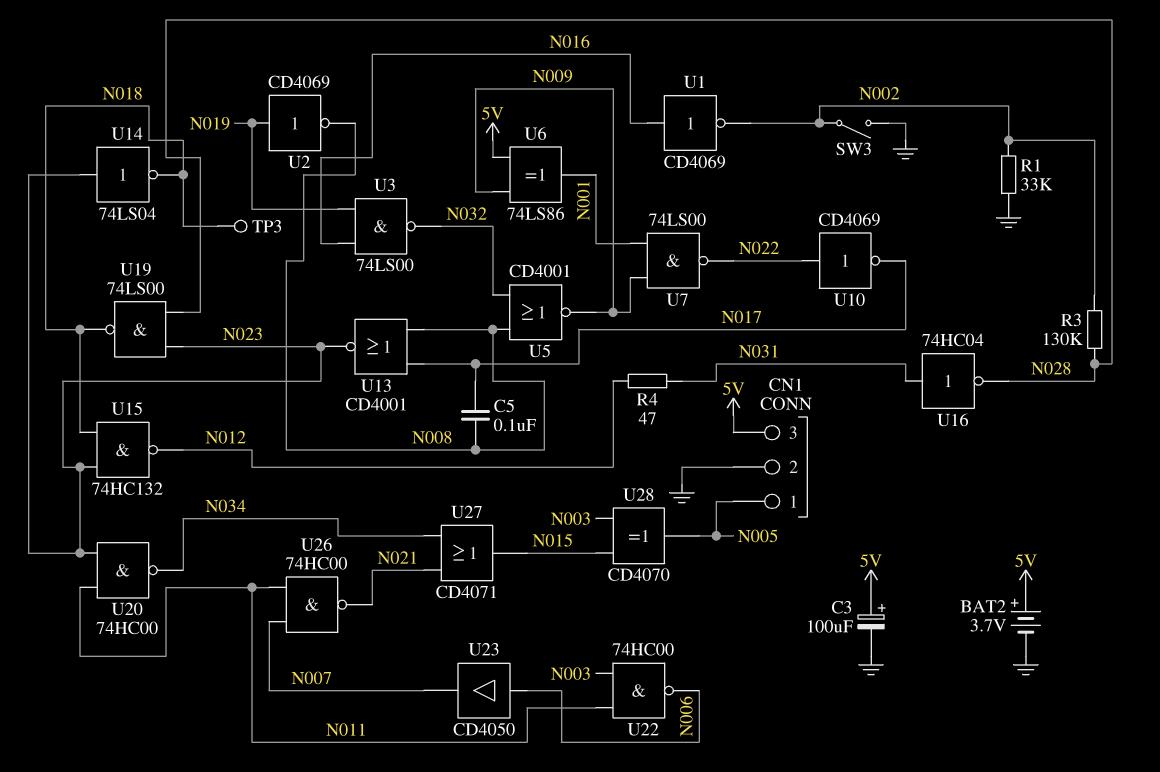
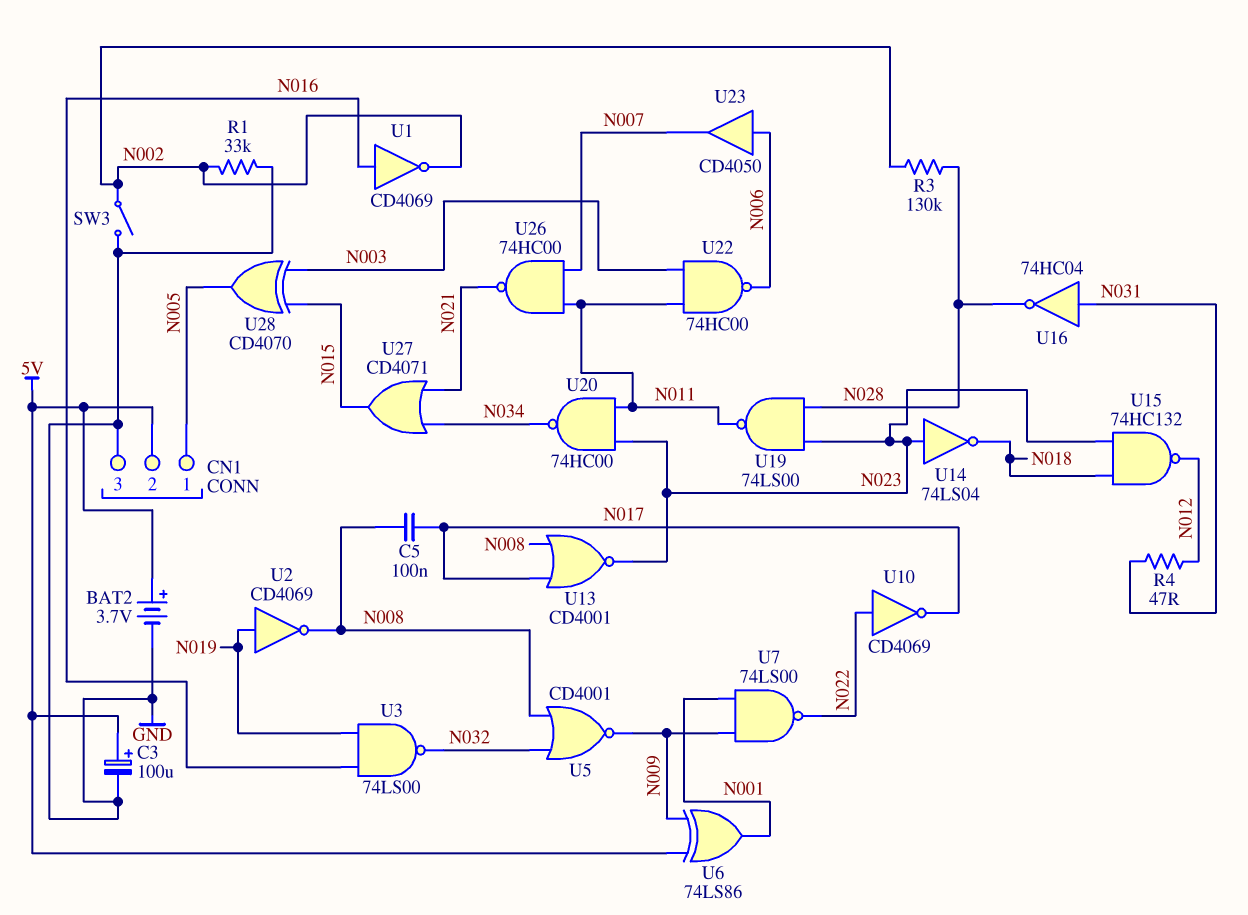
CN1 pin 2: GND -> 5V
CN1 pin 3: 5V -> GND
TP3: test point (N018) -> none
U19: NAND 74LS00 (in N023, in N028, out N018) -> NAND 74LS00 (in N023, in N028, out N011)

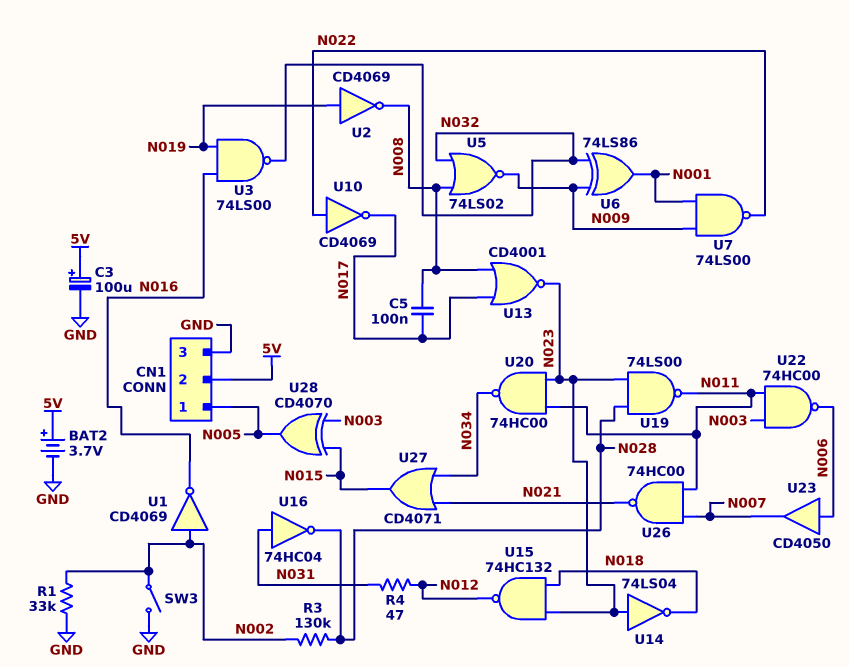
U1: NOT CD4069 (in N016, out N002) -> NOT CD4069 (in N002, out N016)
U5: NOR CD4001 (in N008, in N032, out N009) -> NOR 74LS02 (in N008, in N032, out N009)
U6: XOR 74LS86 (in 5V, in N009, out N001) -> XOR 74LS86 (in N009, in N032, out N001)

